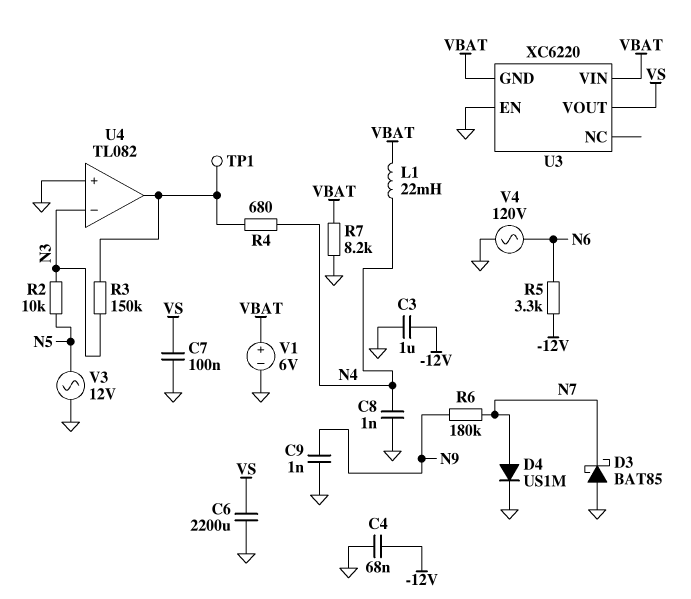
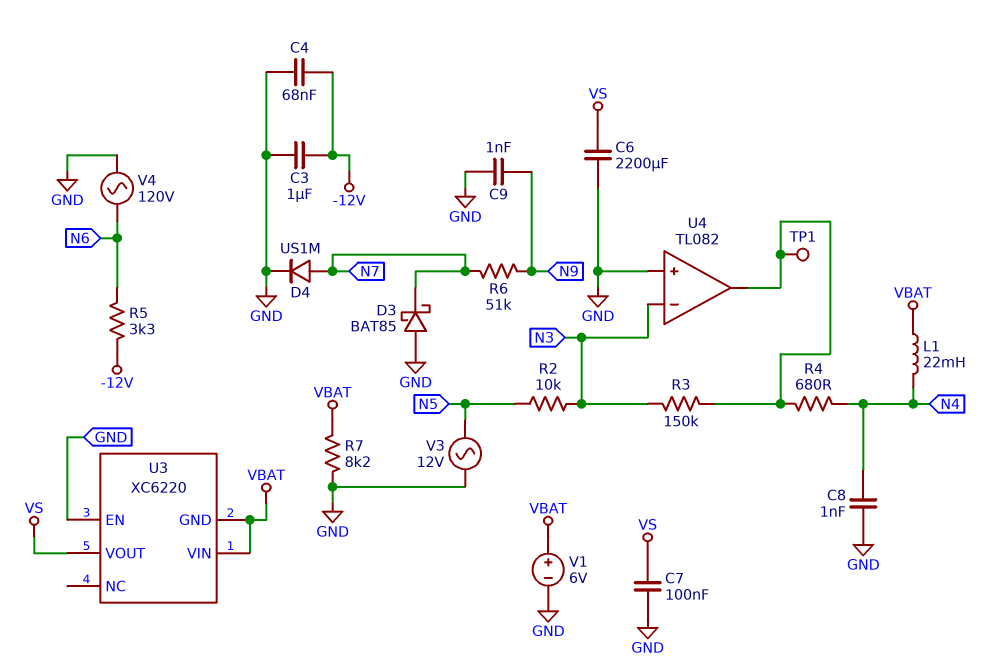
R6: 180k (N7, N9) -> 51k (N7, N9)

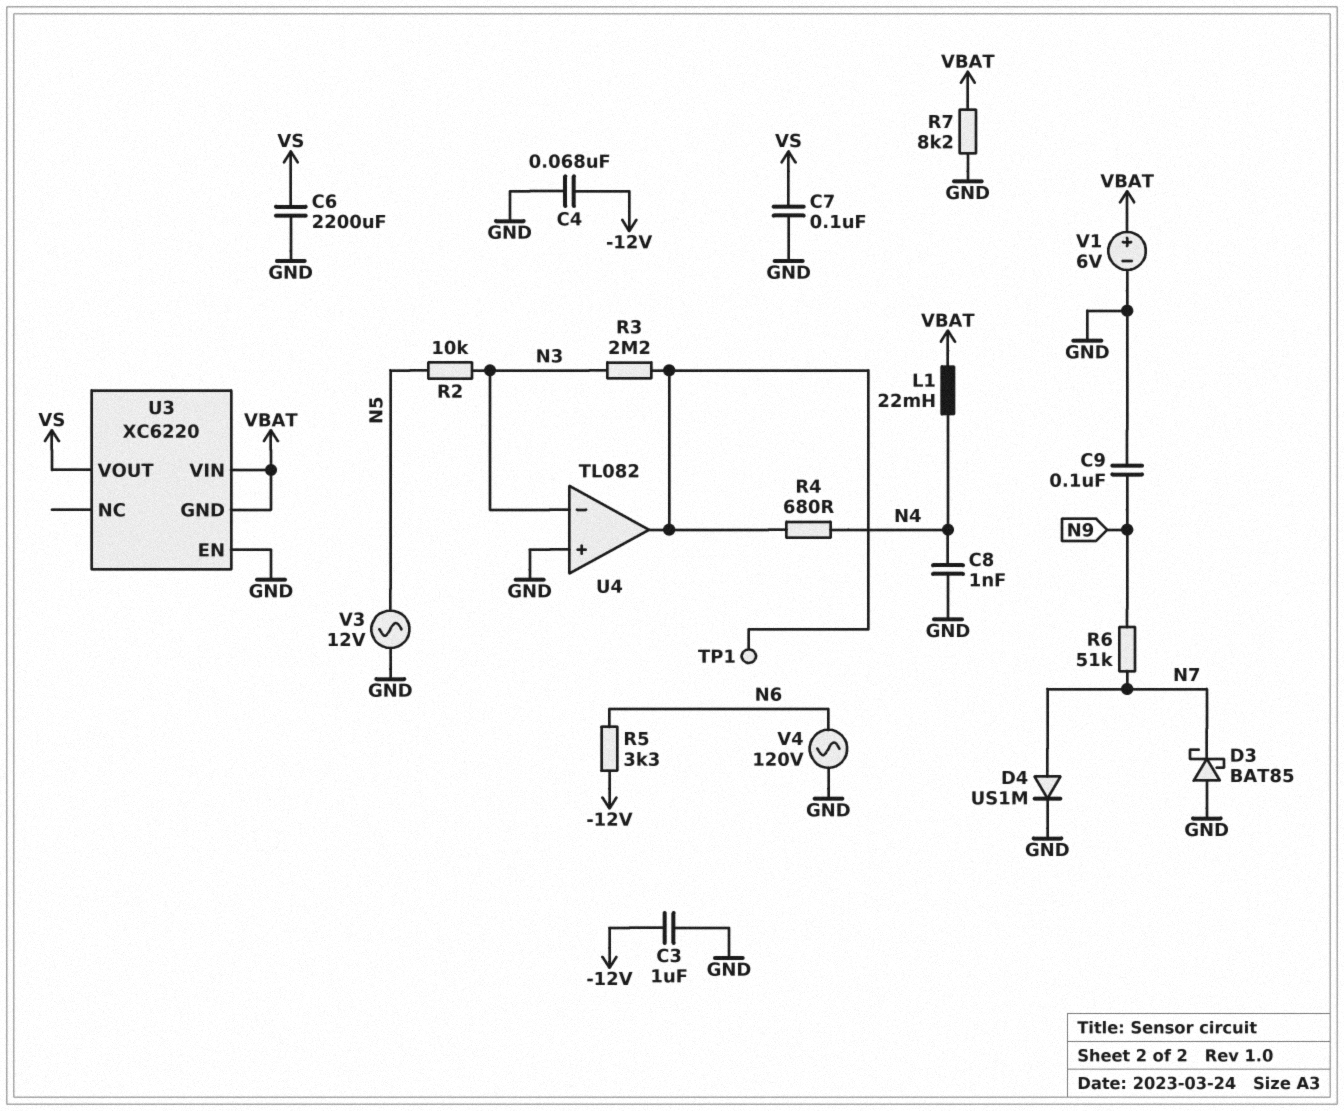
C9: 1nF (GND, N9) -> 100nF (GND, N9)
R3: 150k (N3, U4/out) -> 2.2M (N3, U4/out)

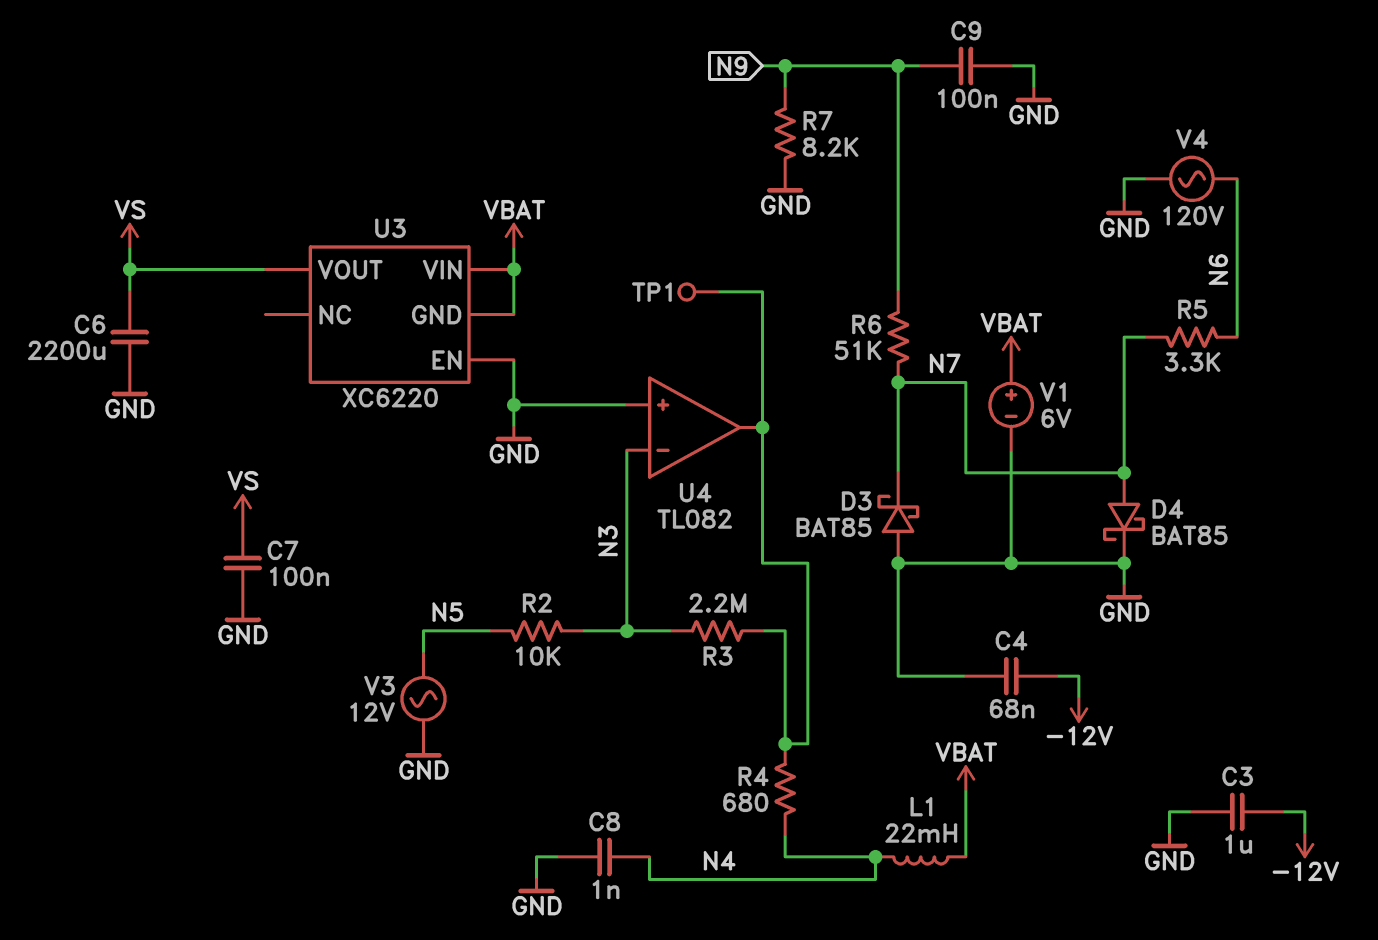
D4: diode US1M (A N7, K GND) -> schottky BAT85 (A N7, K GND)
R5: 3.3k (-12V, N6) -> 3.3k (N6, N7)
R7: 8.2k (GND, VBAT) -> 8.2k (GND, N9)

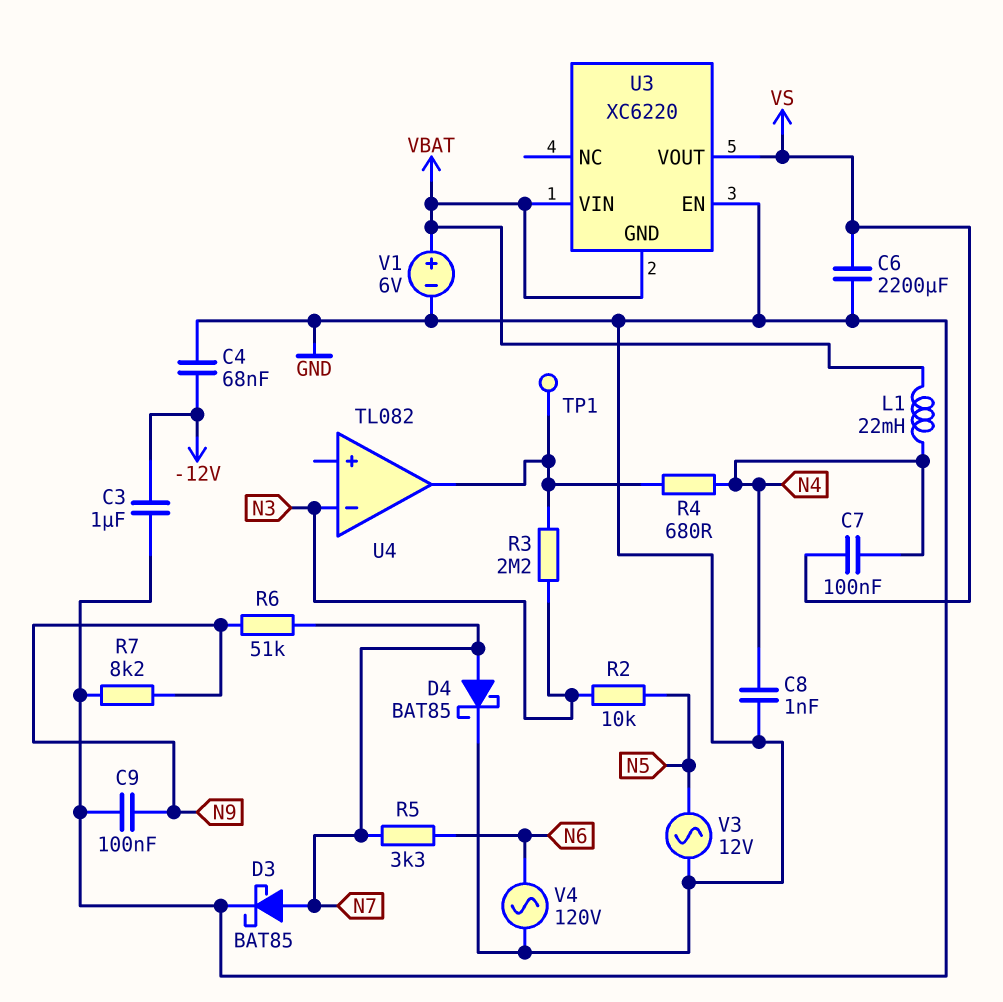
C7: 100nF (GND, VS) -> 100nF (N4, VS)
D3: schottky BAT85 (A GND, K N7) -> schottky BAT85 (A N7, K GND)
U4 pin in+: GND -> none

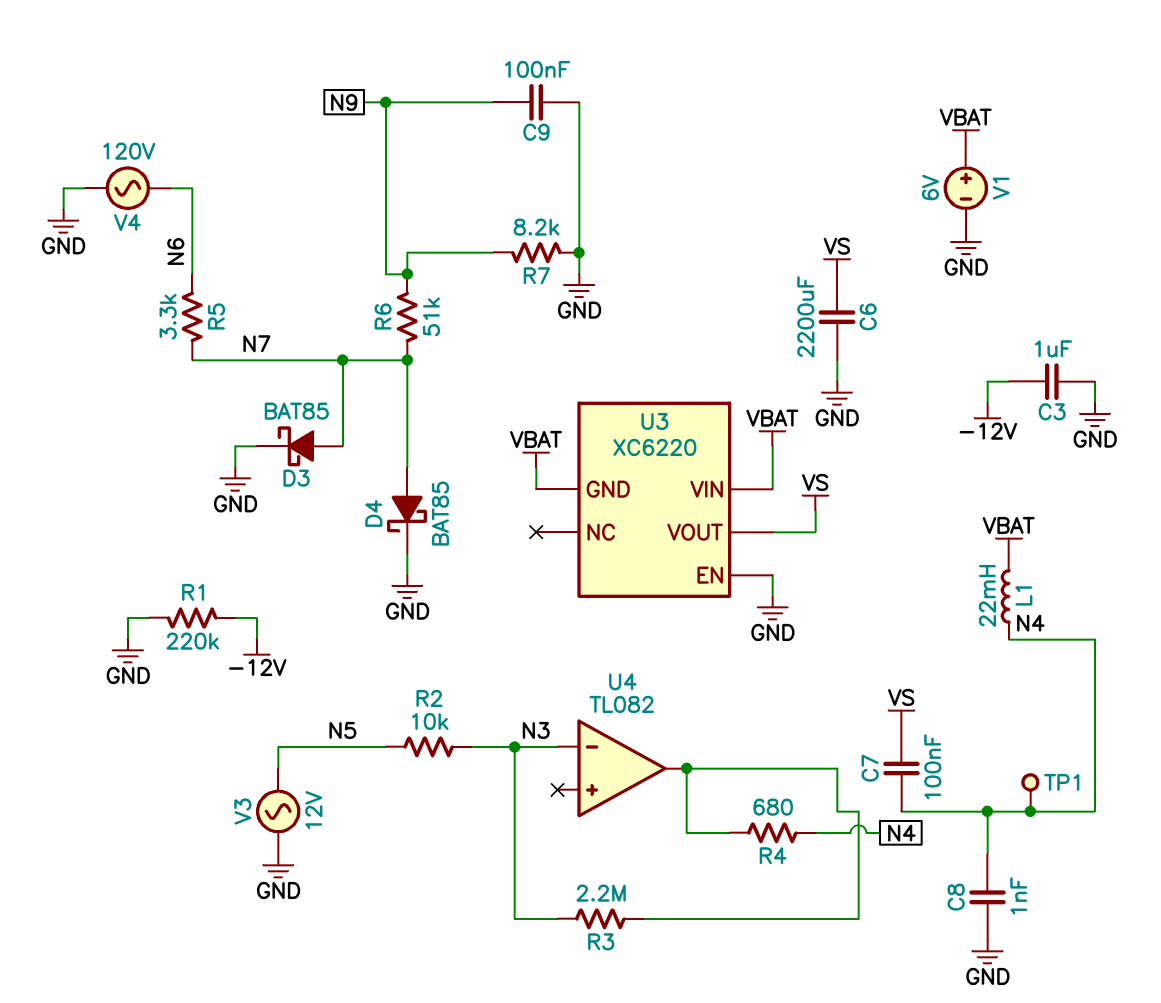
C4: 68nF (-12V, GND) -> none
R1: none -> 220k (-12V, GND)
TP1: test point (U4/out) -> test point (N4)

